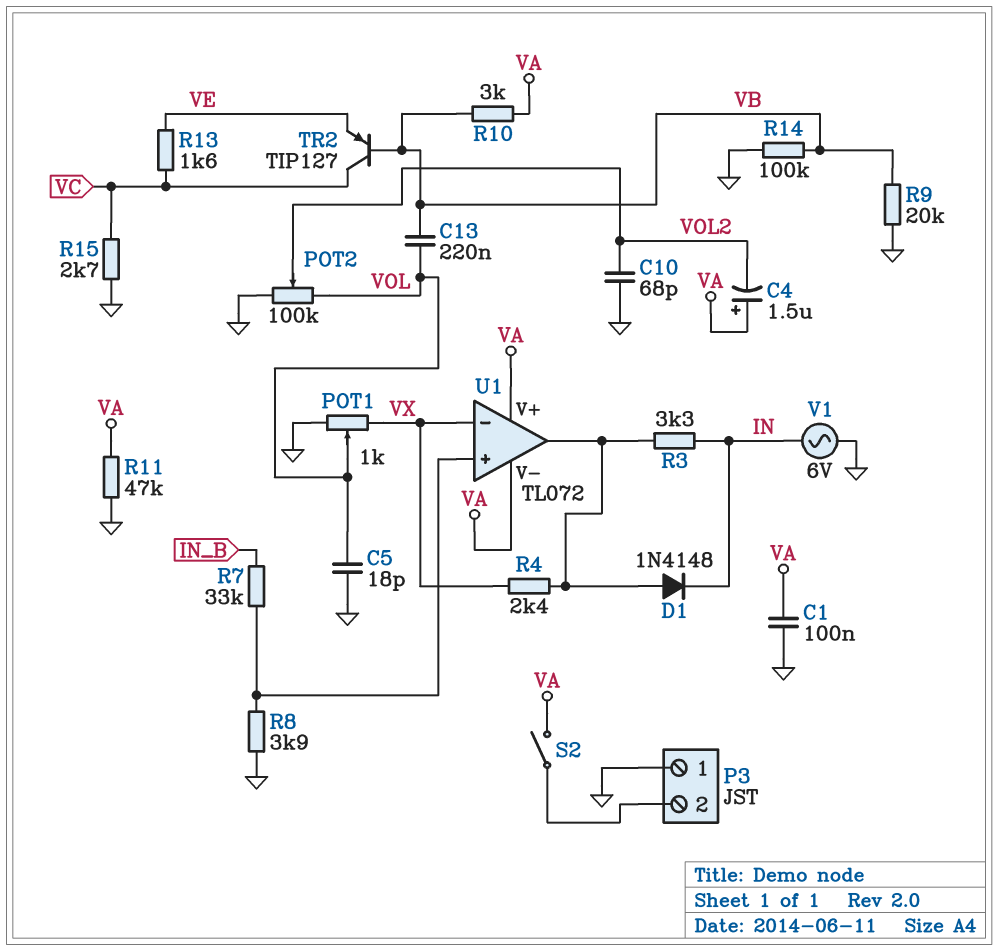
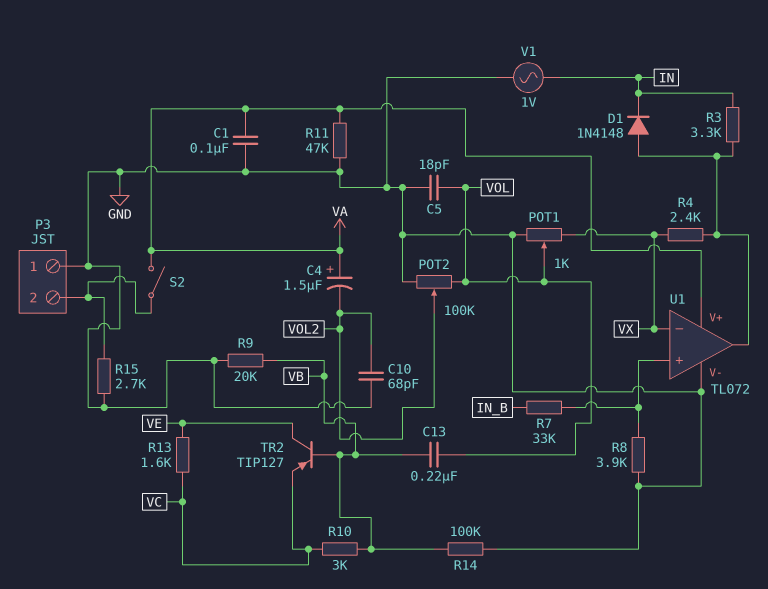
R10: 3k (VA, VB) -> 3k (VB, VC)
R15: 2.7k (GND, VC) -> 2.7k (GND, P3/2)
TR2: PNP TIP127 (B VB, C VC, E VE) -> PNP TIP127 (B VB, C VE, E VC)
U1 pin V-: VA -> GND
V1: AC 6V (GND, IN) -> AC 1V (GND, IN)

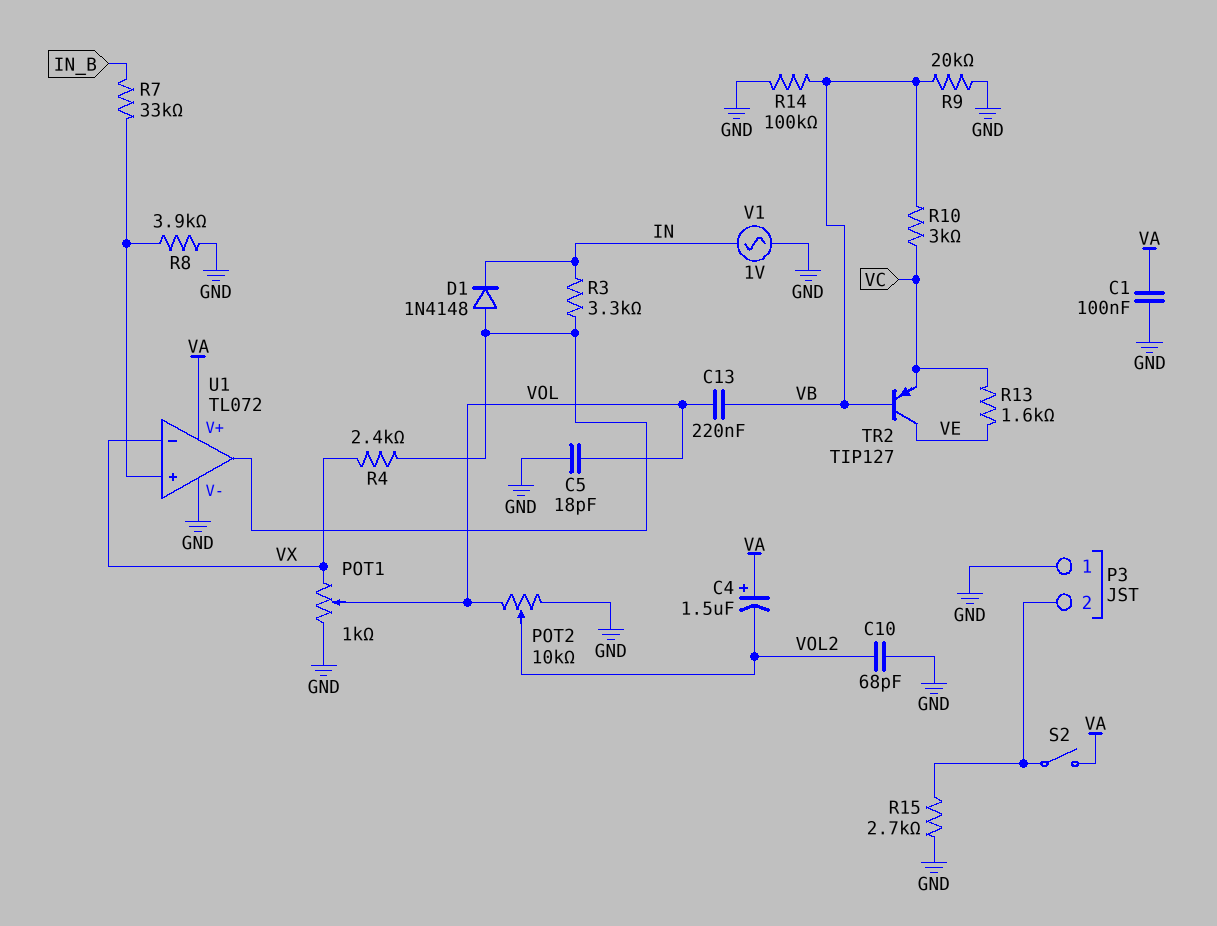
POT2: 100k (GND, VOL, wiper VOL2) -> 10k (GND, VOL, wiper VOL2)
R11: 47k (GND, VA) -> none

